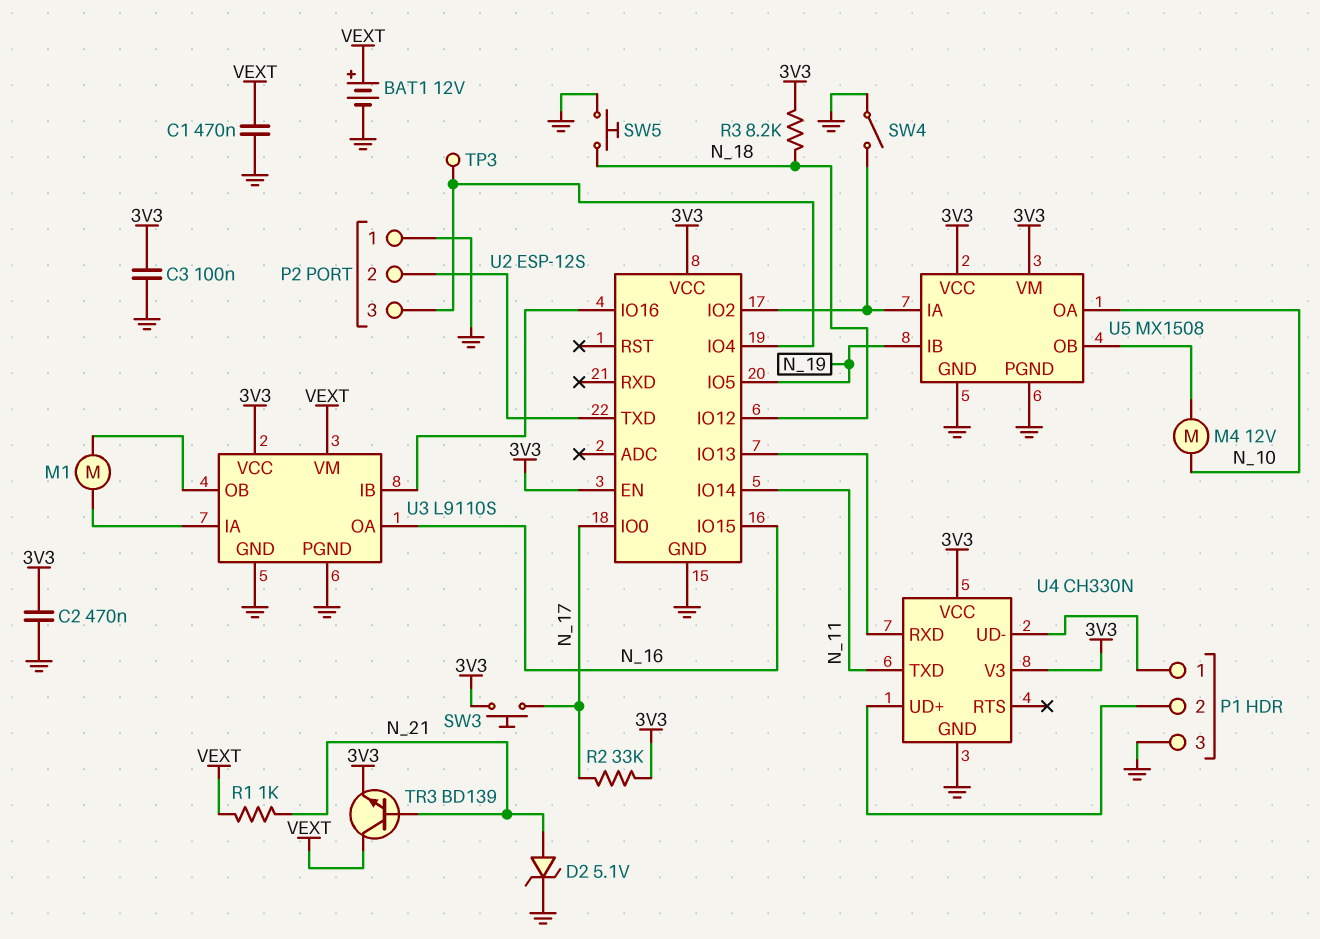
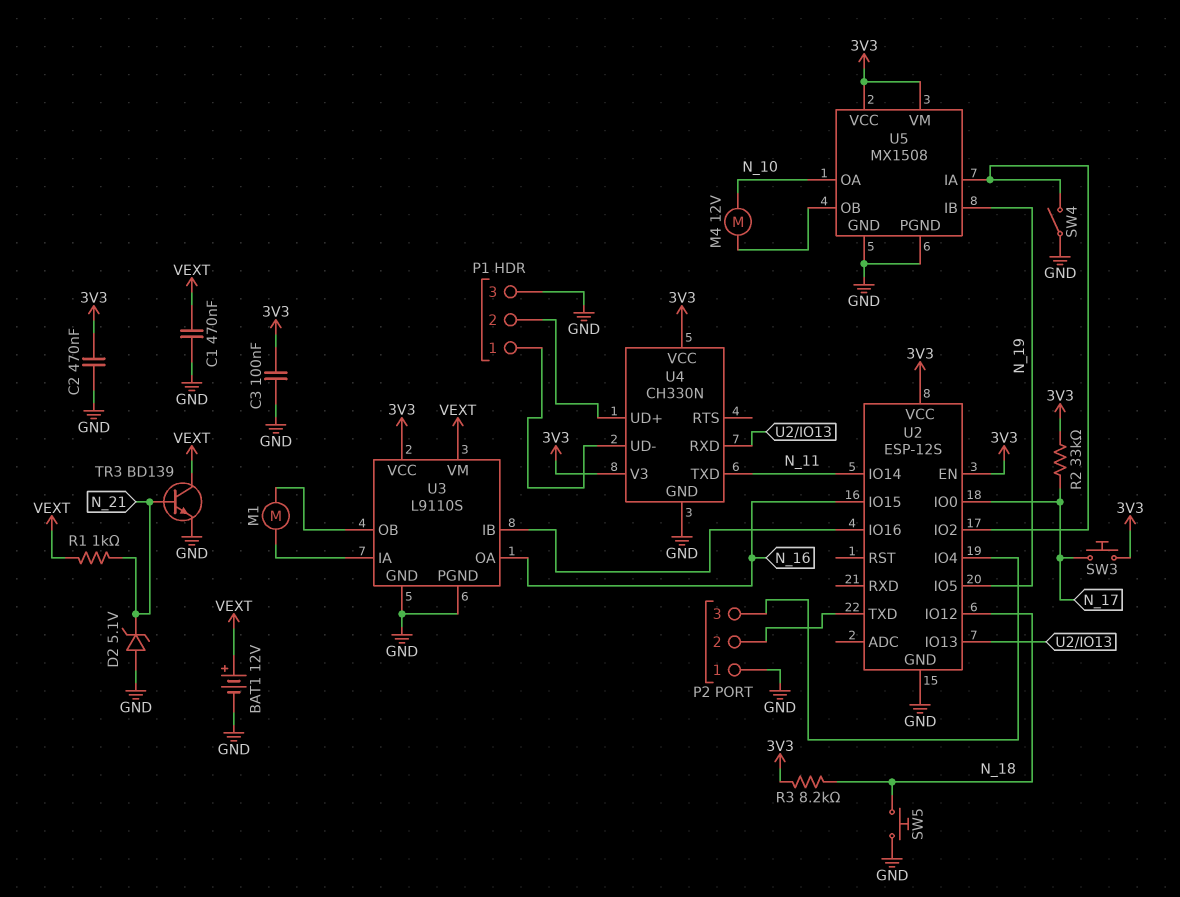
D2: zener 5.1V (A N_21, K GND) -> zener 5.1V (A GND, K N_21)
TP3: test point (P2/3) -> none
TR3: NPN BD139 (B N_21, C VEXT, E 3V3) -> NPN BD139 (B N_21, C VEXT, E GND)

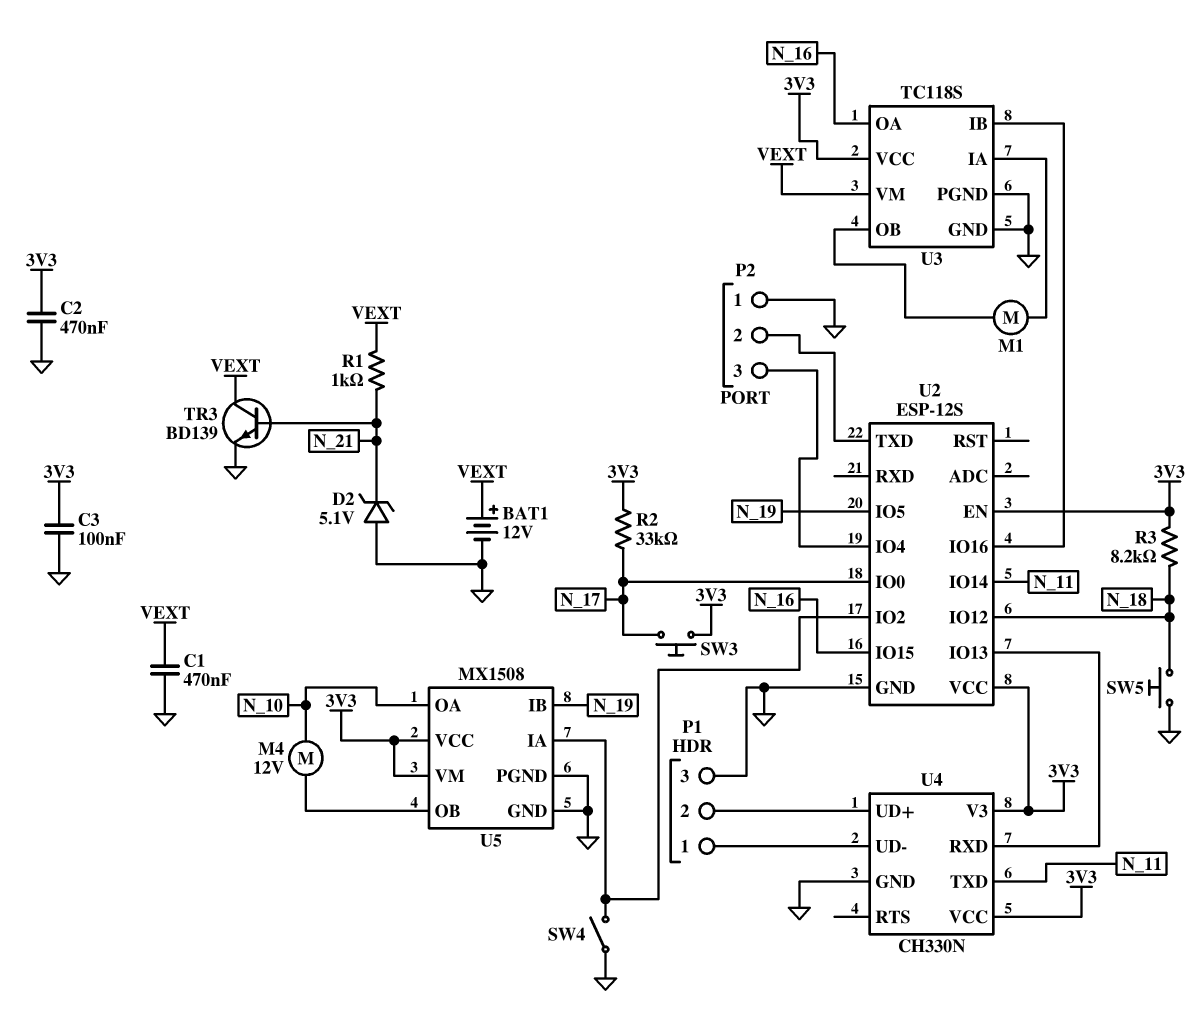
U3: L9110S -> TC118S

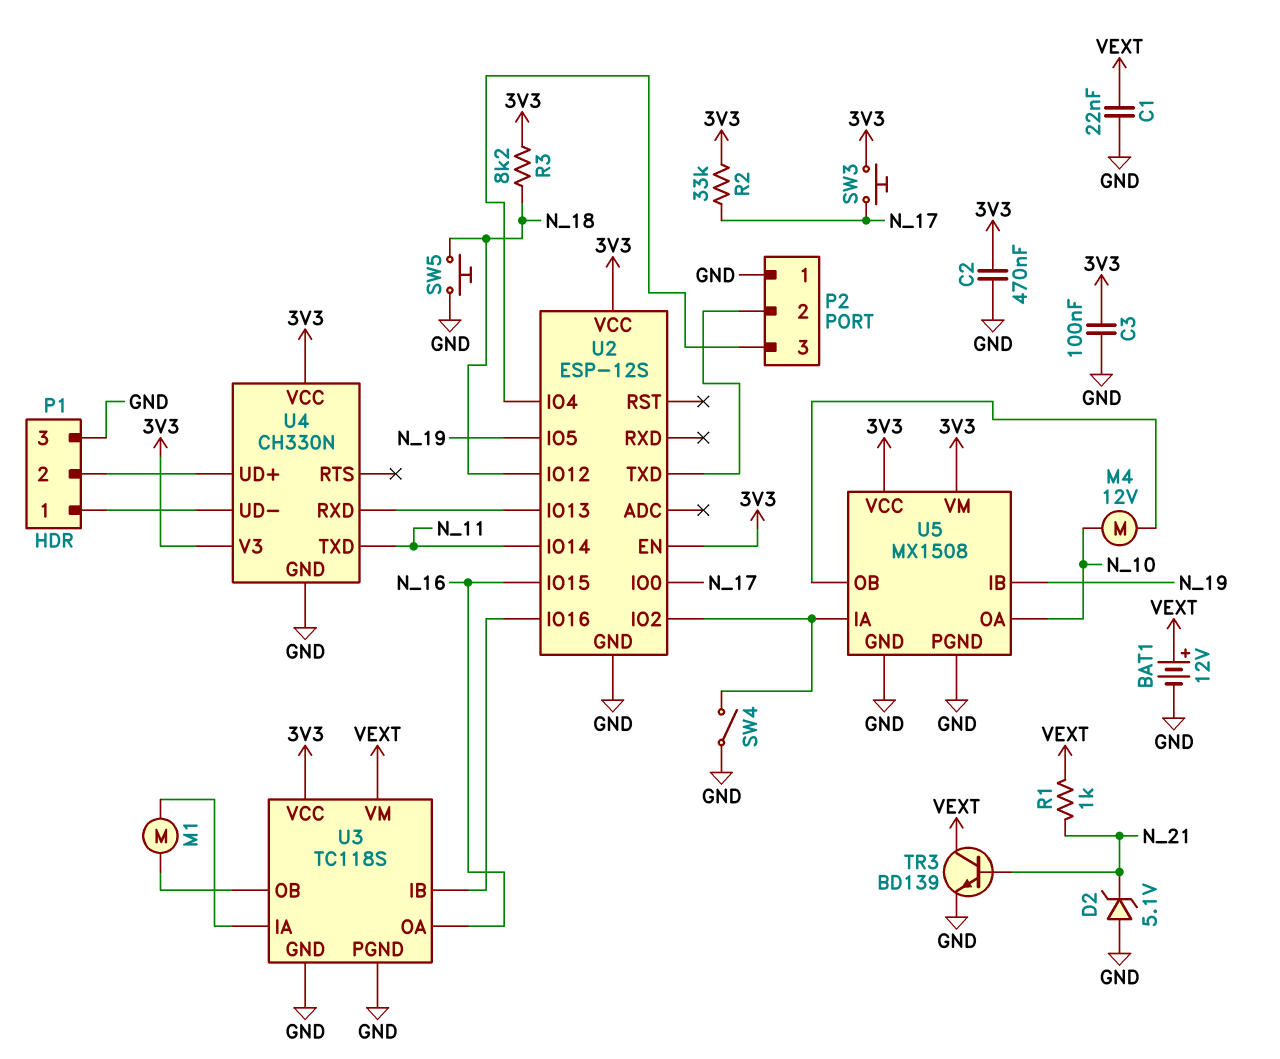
C1: 470nF (GND, VEXT) -> 22nF (GND, VEXT)

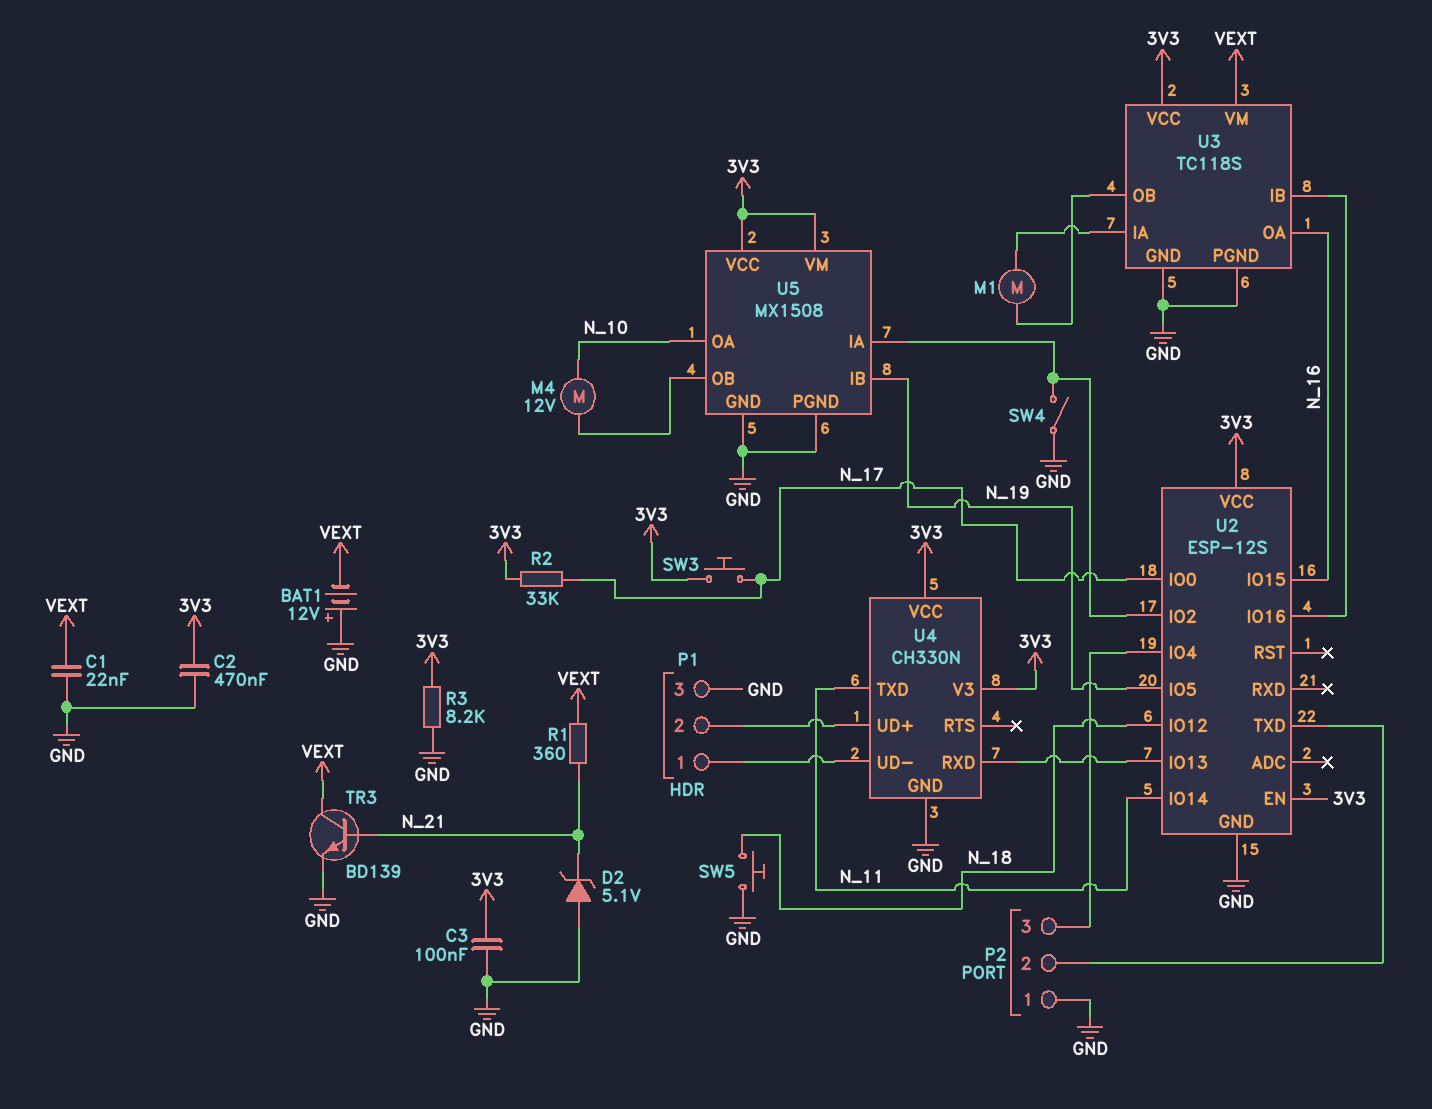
BAT1: 12V (plus VEXT, minus GND) -> 12V (plus GND, minus VEXT)
R1: 1k (N_21, VEXT) -> 360 (N_21, VEXT)
R3: 8.2k (3V3, N_18) -> 8.2k (3V3, GND)

